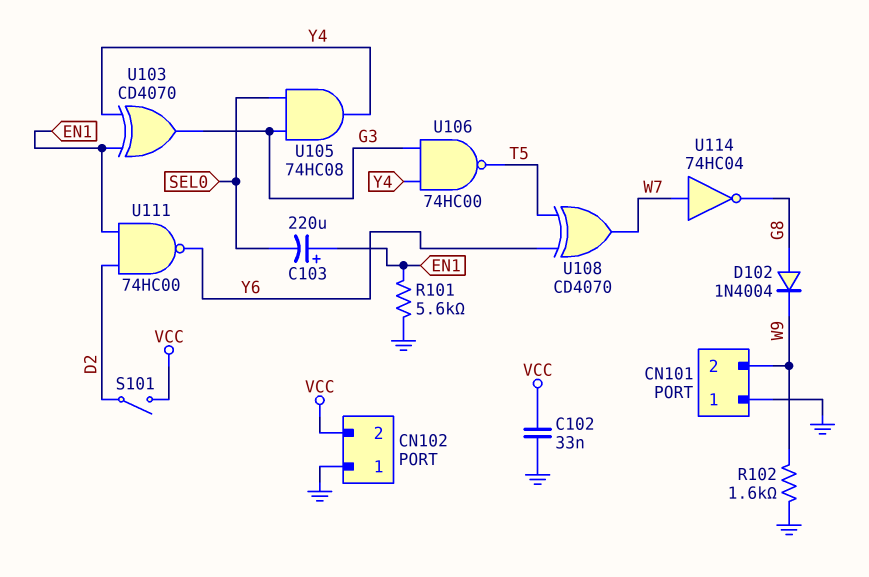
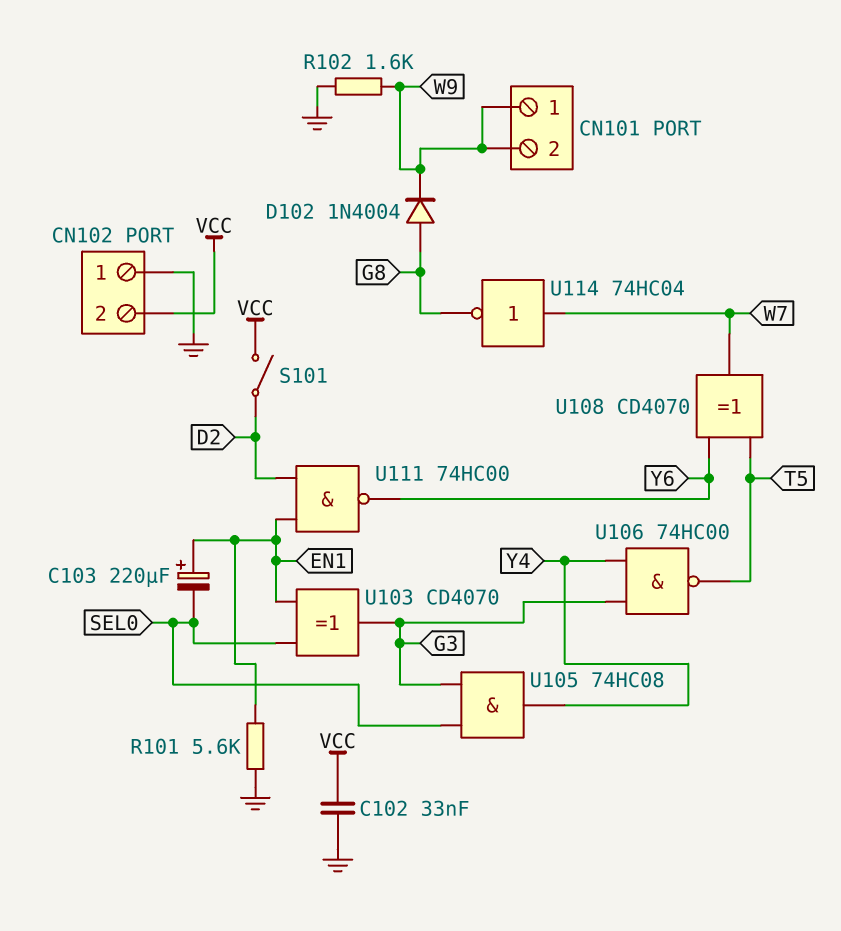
CN101 pin 1: GND -> W9
U103: XOR CD4070 (in EN1, in Y4, out G3) -> XOR CD4070 (in EN1, in SEL0, out G3)

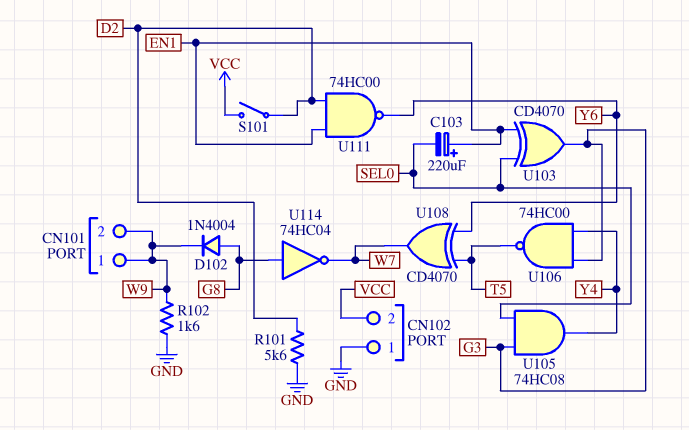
C102: 33nF (GND, VCC) -> none
R101: 5.6k (EN1, GND) -> 5.6k (D2, GND)
U114: NOT 74HC04 (in W7, out G8) -> NOT 74HC04 (in G8, out W7)

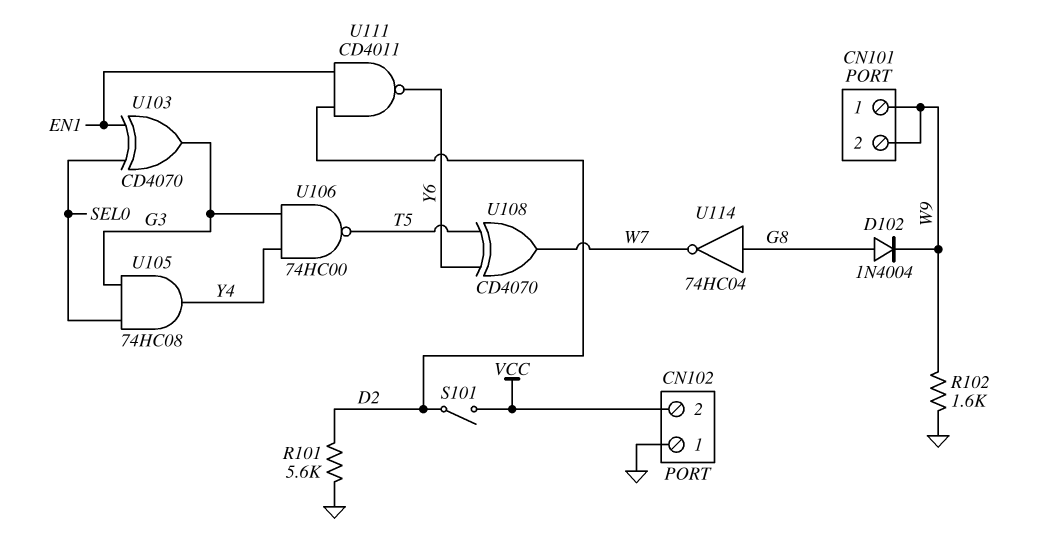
C103: 220uF (plus EN1, minus SEL0) -> none
U111: NAND 74HC00 (in D2, in EN1, out Y6) -> NAND CD4011 (in D2, in EN1, out Y6)

